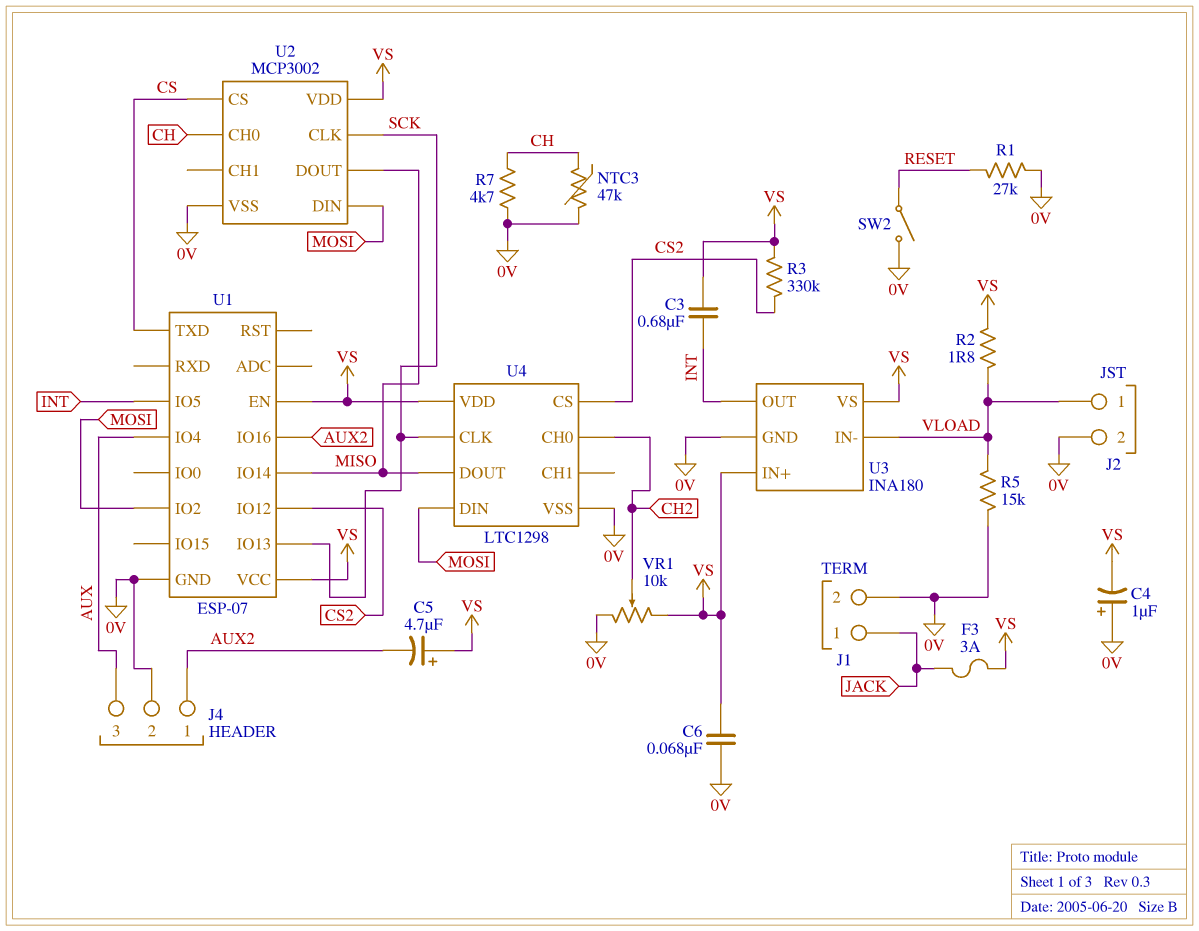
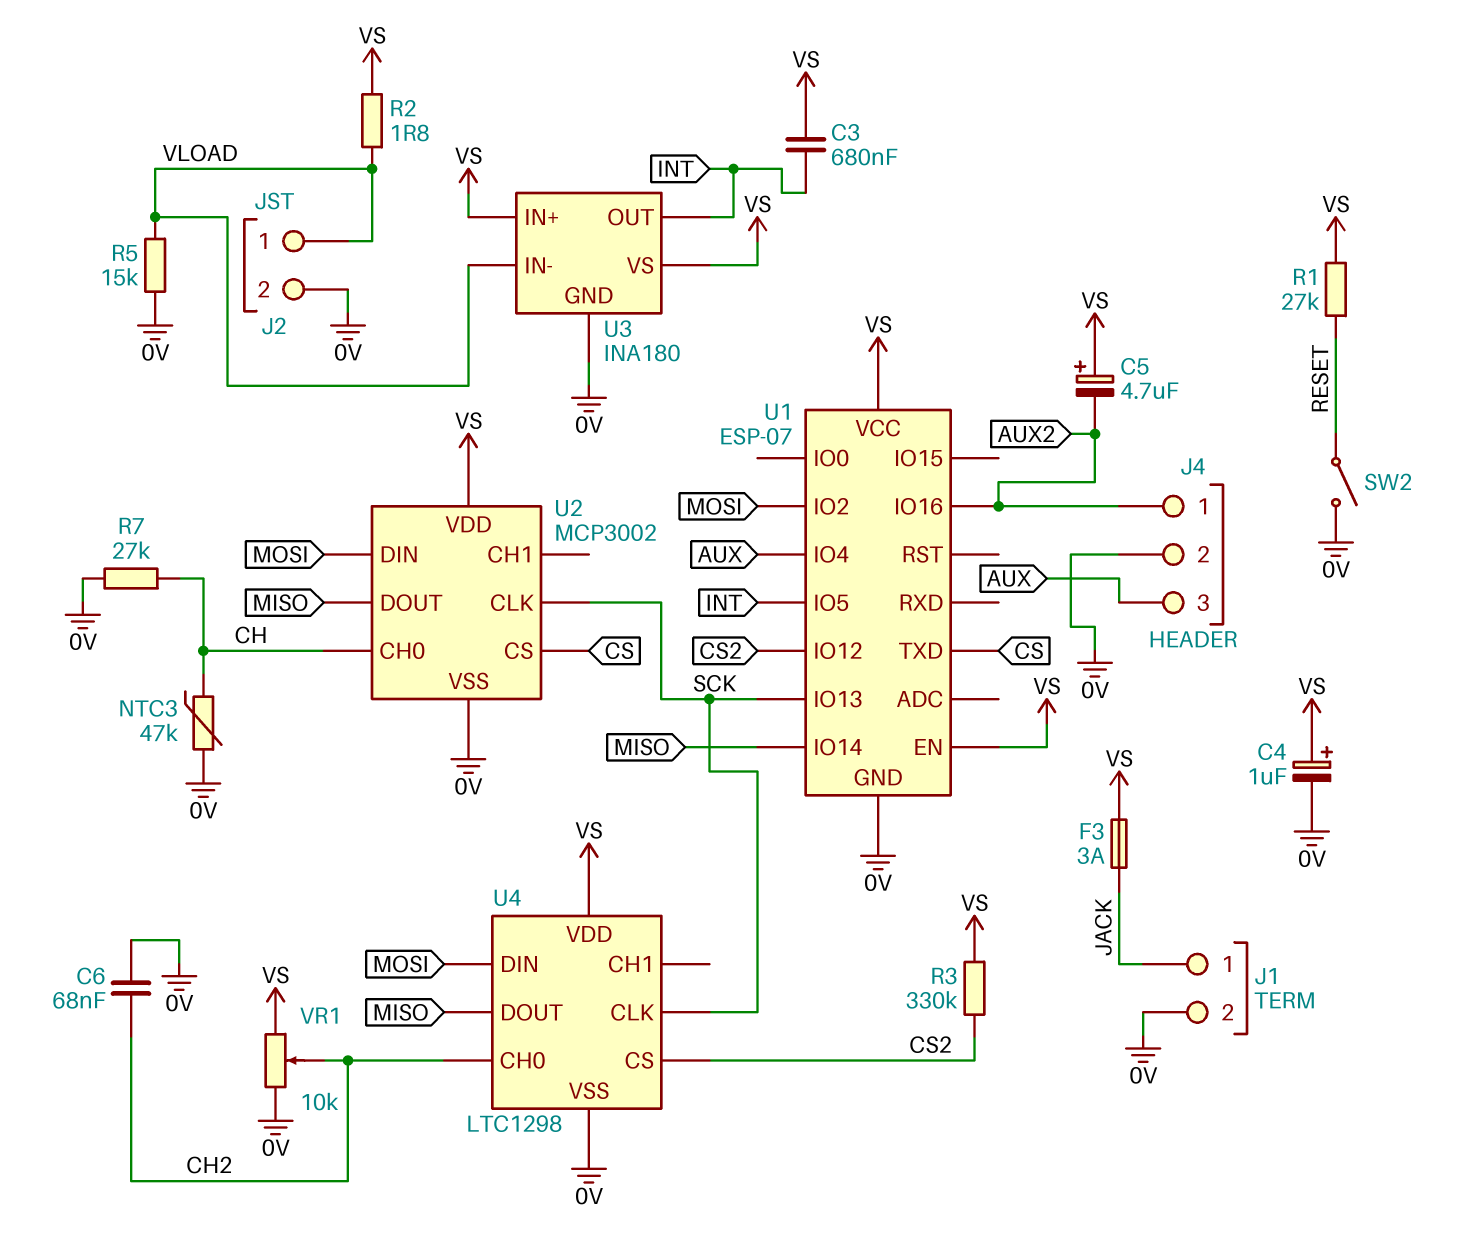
C4: 1uF (plus 0V, minus VS) -> 1uF (plus VS, minus 0V)
C6: 68nF (0V, VS) -> 68nF (0V, CH2)
R1: 27k (0V, RESET) -> 27k (RESET, VS)
R7: 4.7k (0V, CH) -> 27k (0V, CH)

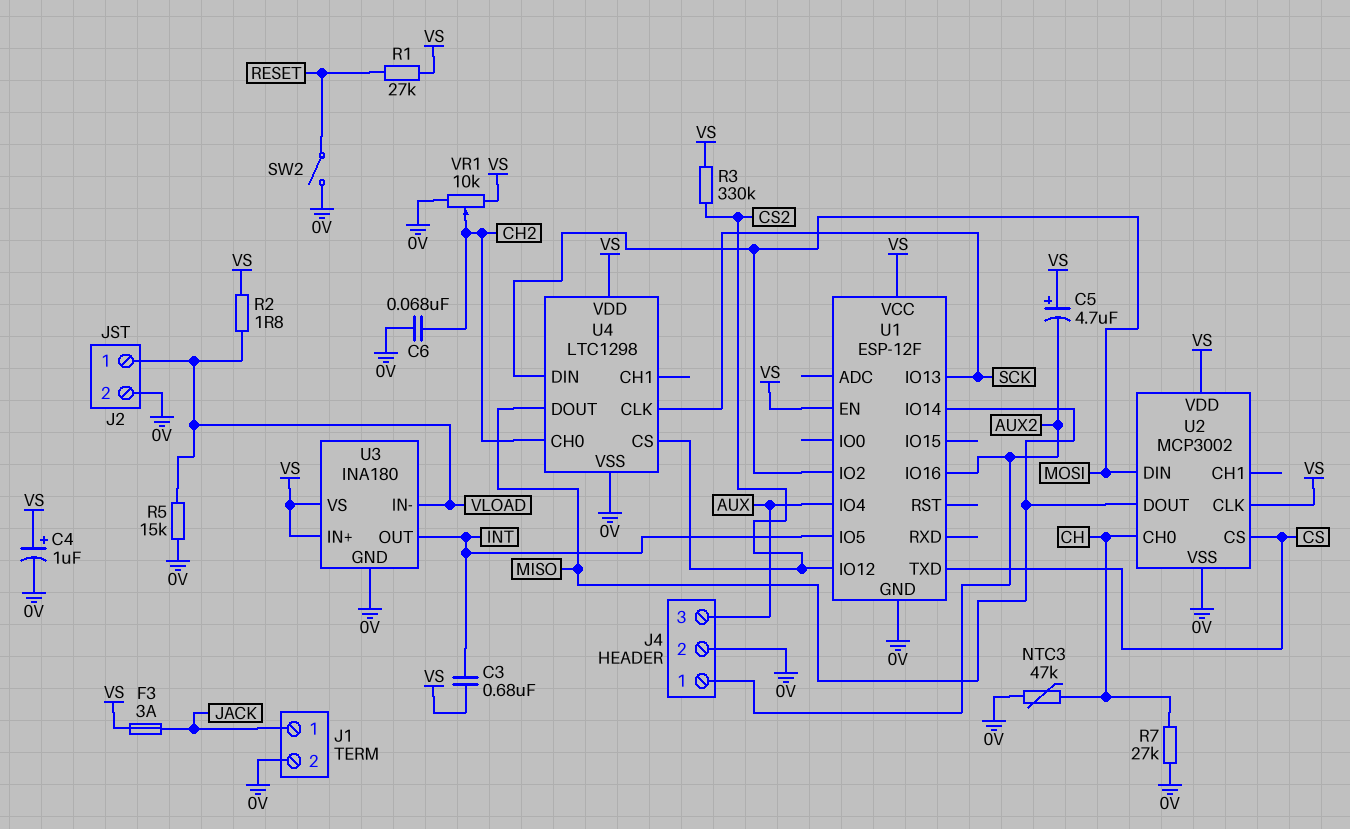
U1: ESP-07 -> ESP-12F
U2 pin CLK: SCK -> VS

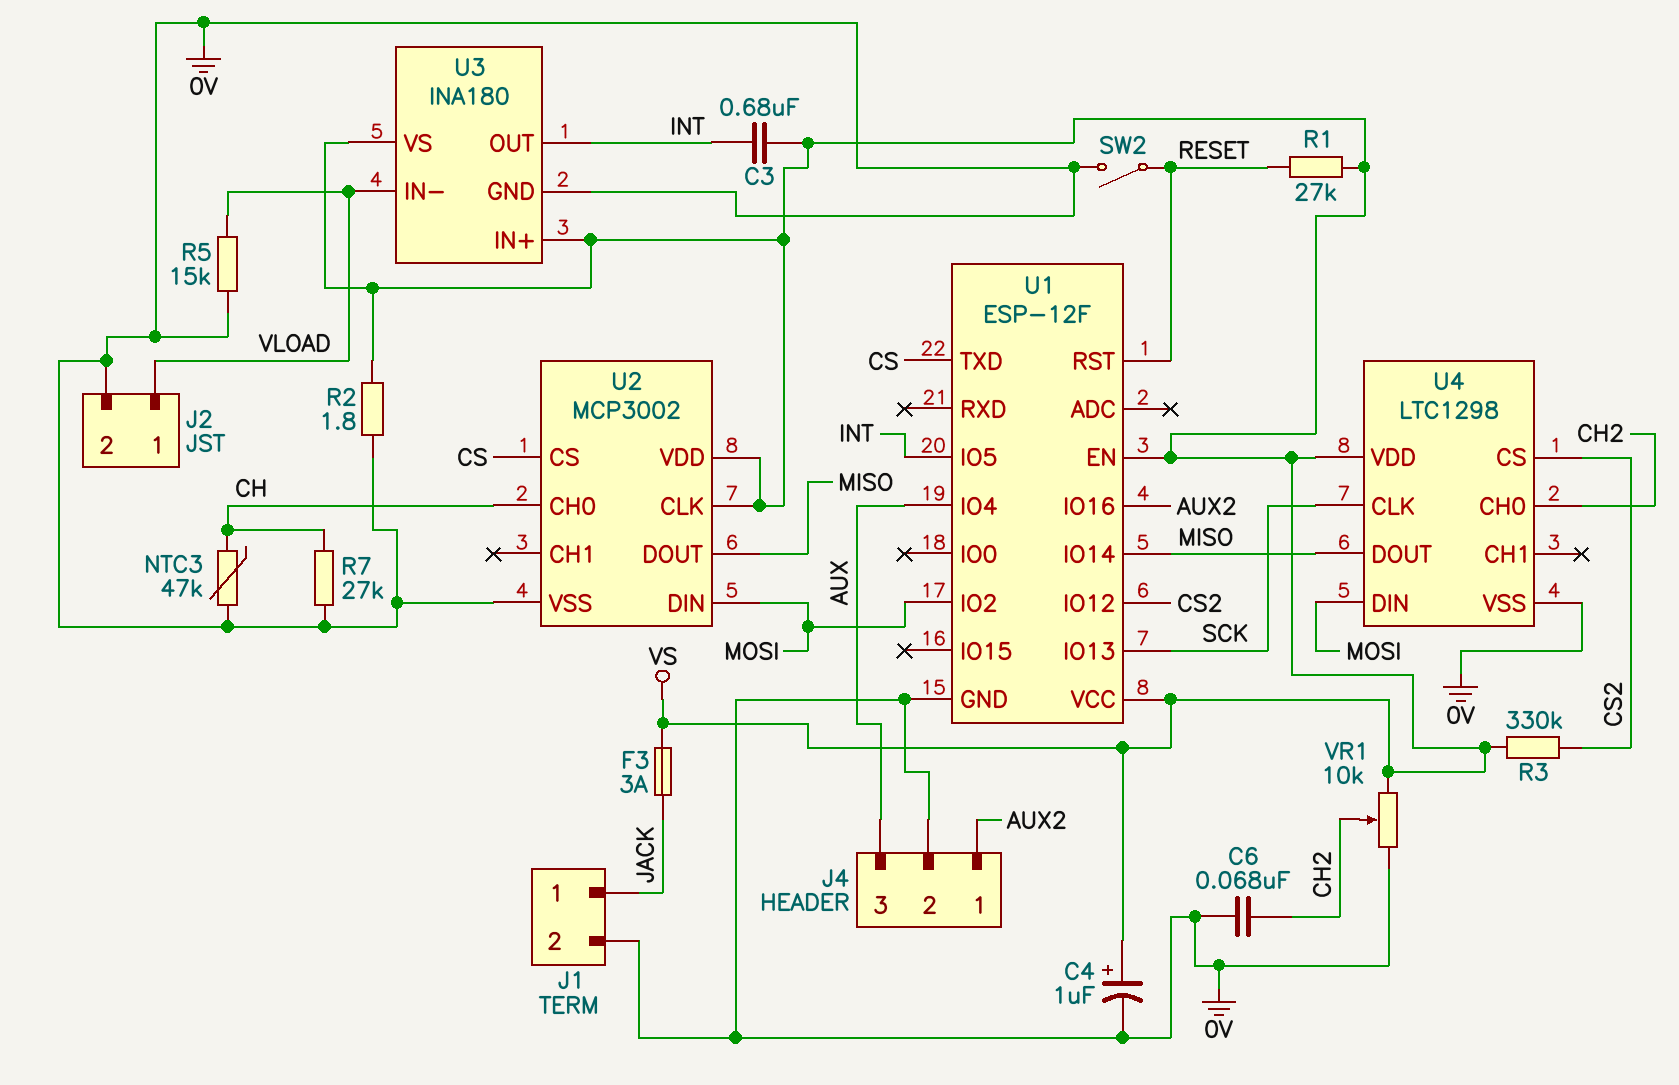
C5: 4.7uF (plus VS, minus AUX2) -> none
R2: 1.8 (VLOAD, VS) -> 1.8 (0V, VS)
U1 pin RST: none -> RESET

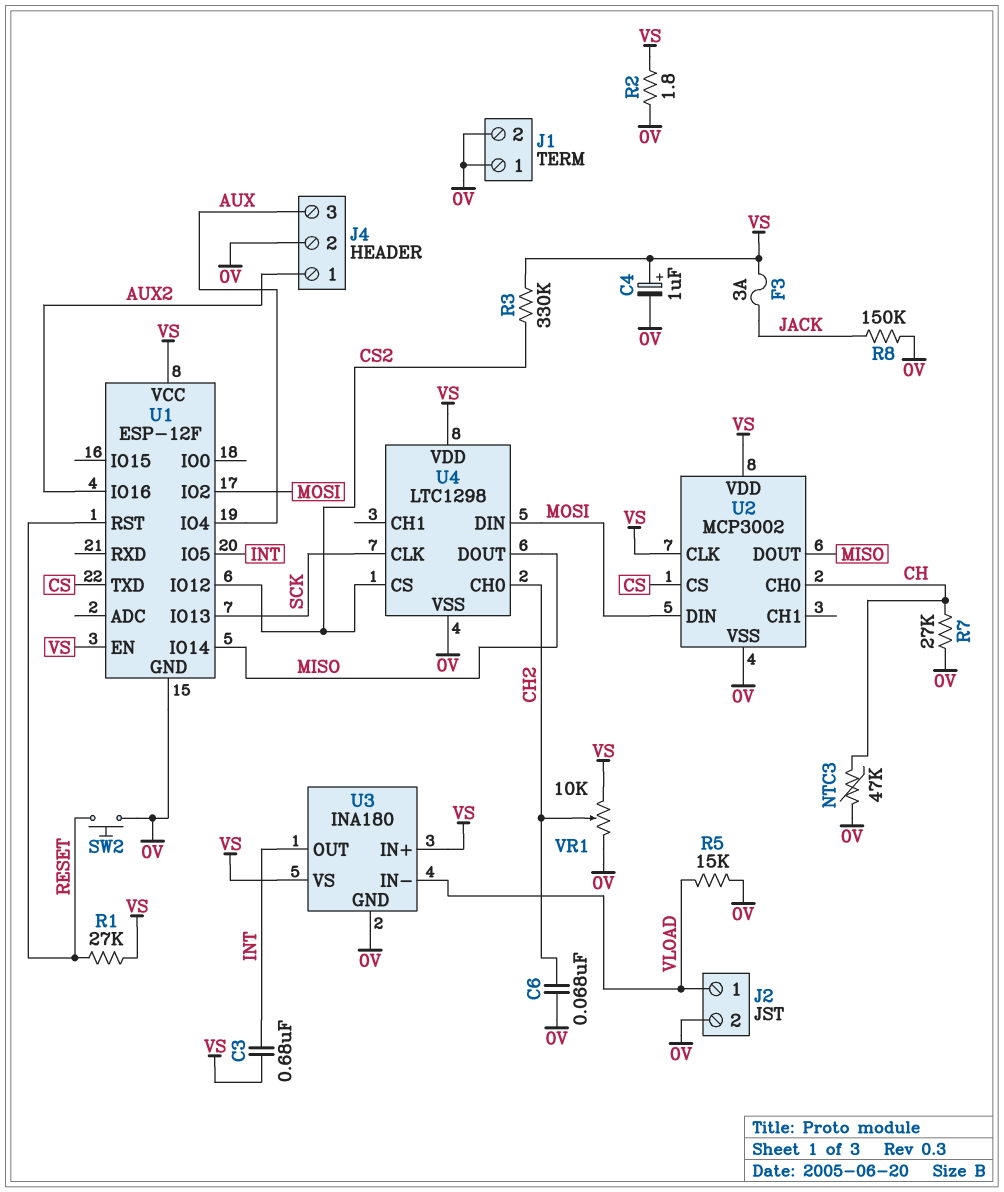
J1 pin 1: JACK -> 0V
R8: none -> 150k (0V, JACK)
SW2: switch (0V, RESET) -> button (0V, RESET)

